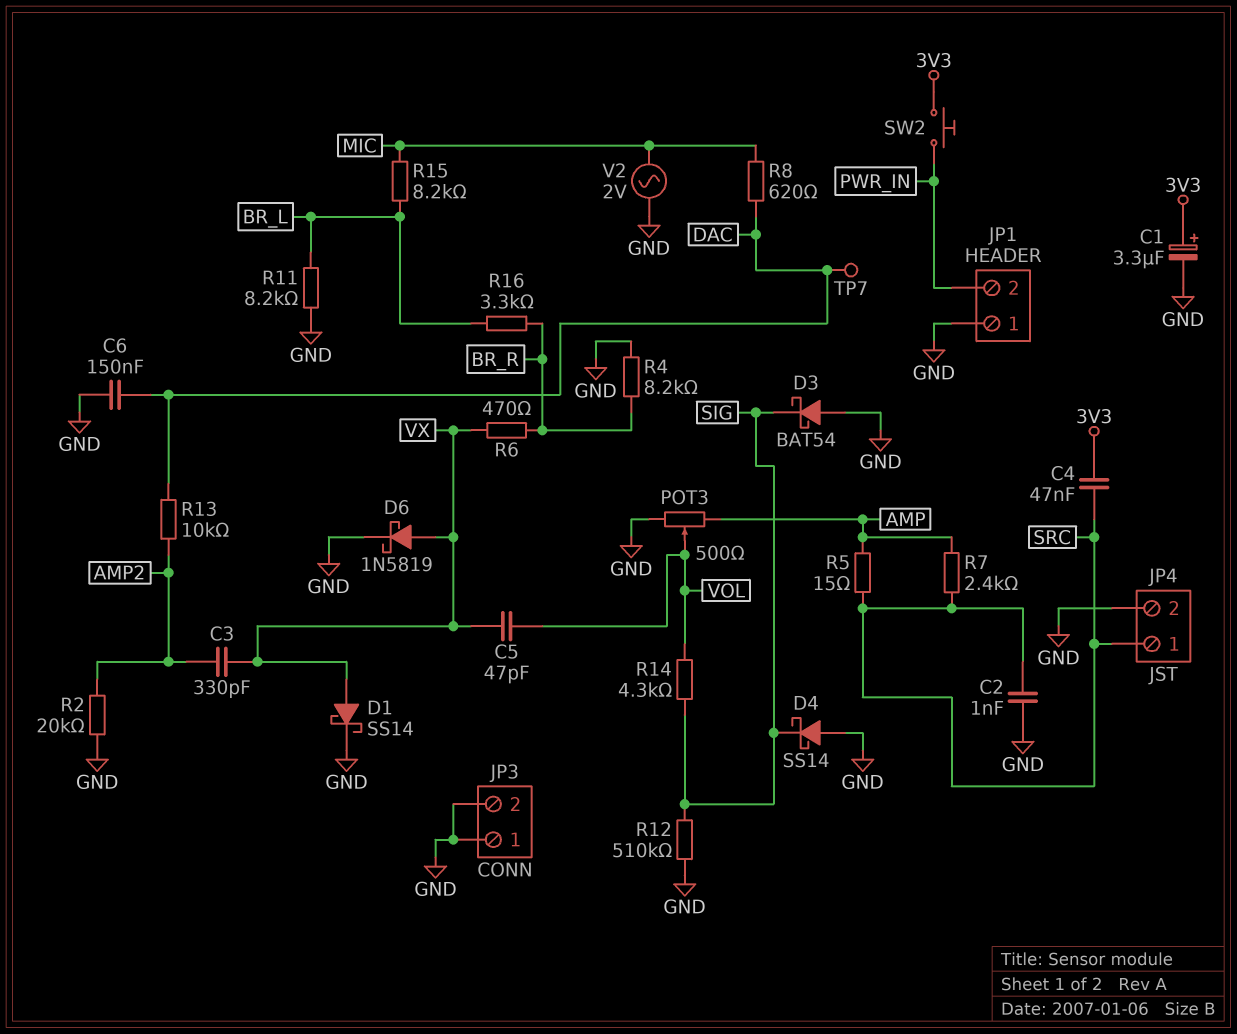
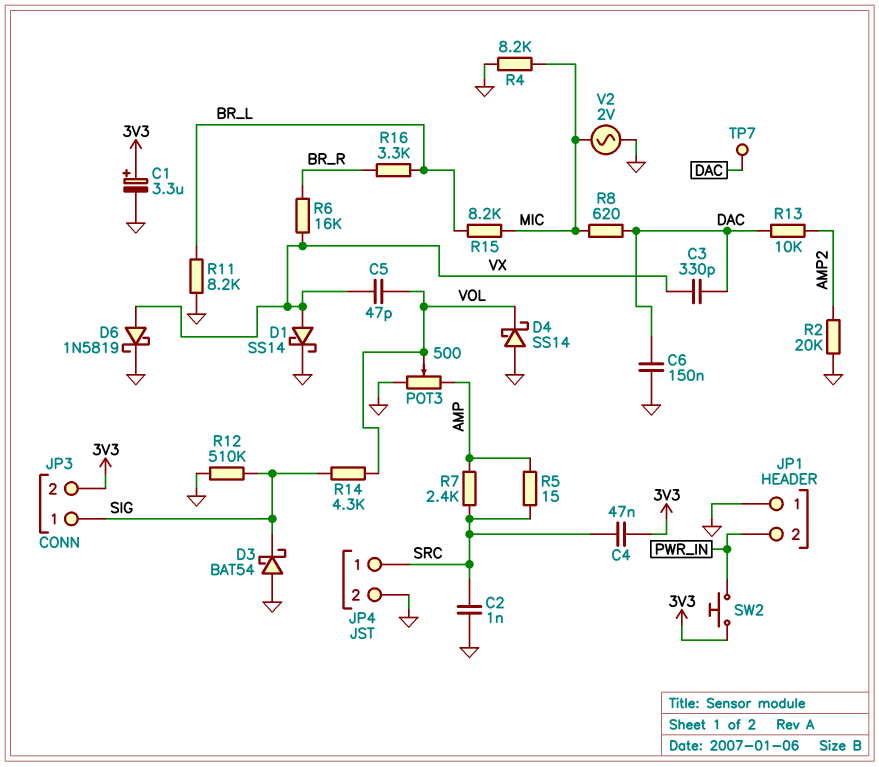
C3: 330pF (AMP2, VX) -> 330pF (DAC, VX)
D4: schottky SS14 (A GND, K SIG) -> schottky SS14 (A GND, K VOL)
JP3 pin 1: GND -> SIG
JP3 pin 2: GND -> 3V3
R4: 8.2k (BR_R, GND) -> 8.2k (GND, MIC)
R6: 470 (BR_R, VX) -> 16k (BR_R, VX)

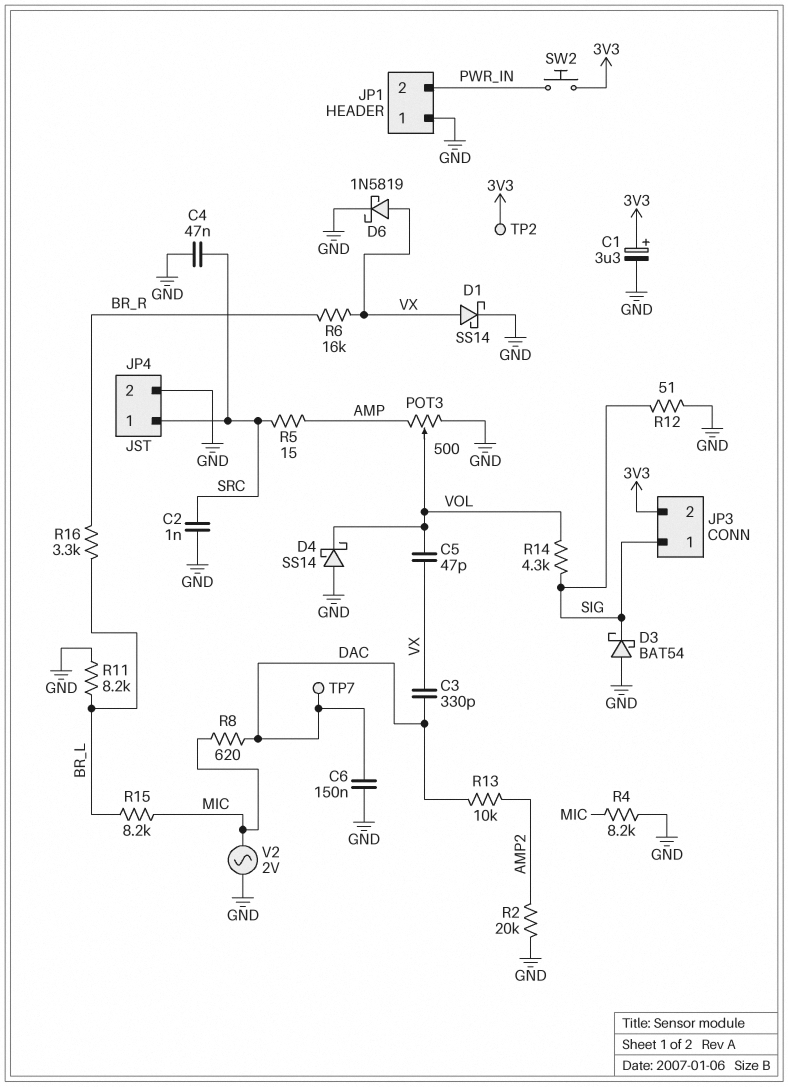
C4: 47nF (3V3, SRC) -> 47nF (GND, SRC)
R7: 2.4k (AMP, SRC) -> none
R12: 510k (GND, SIG) -> 51 (GND, SIG)
TP2: none -> test point (3V3)

